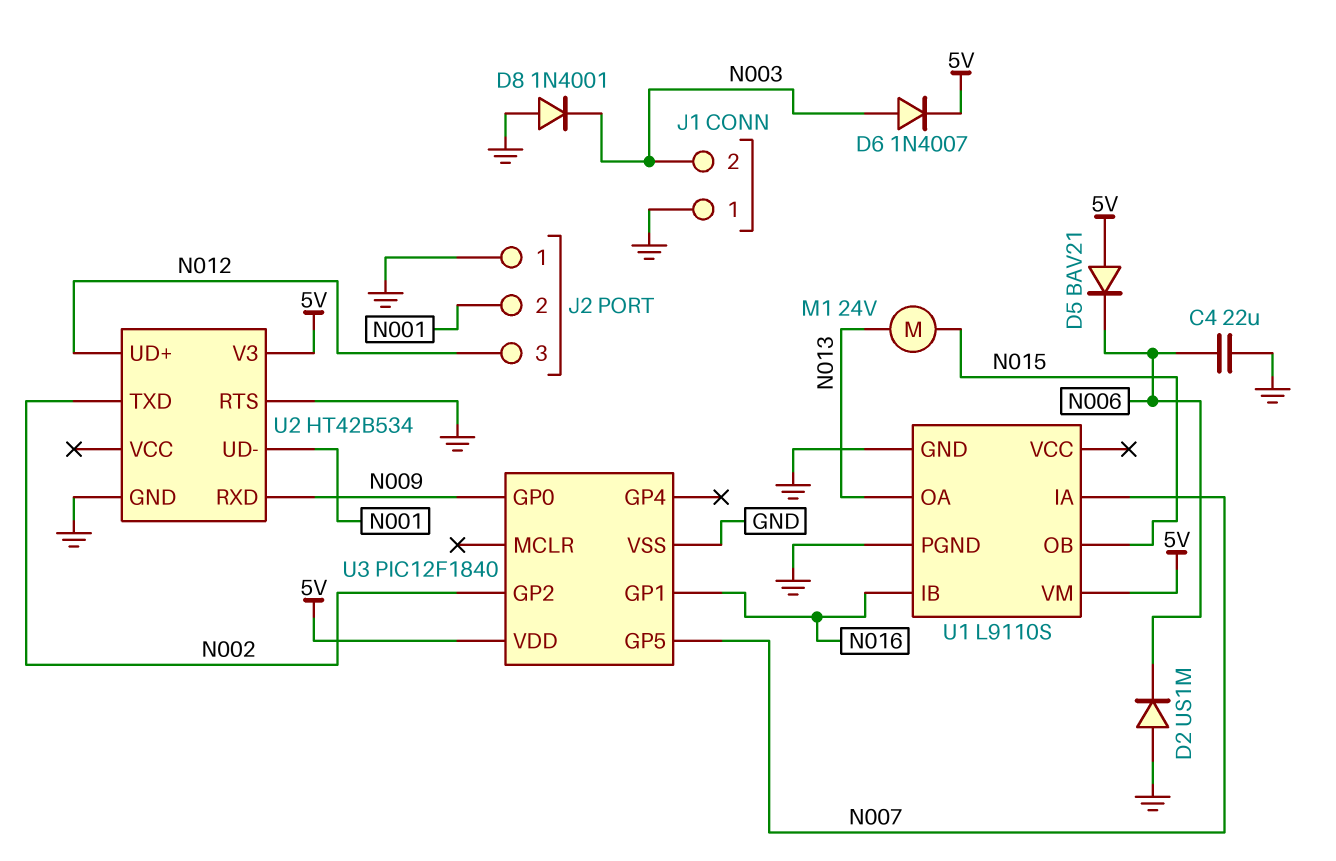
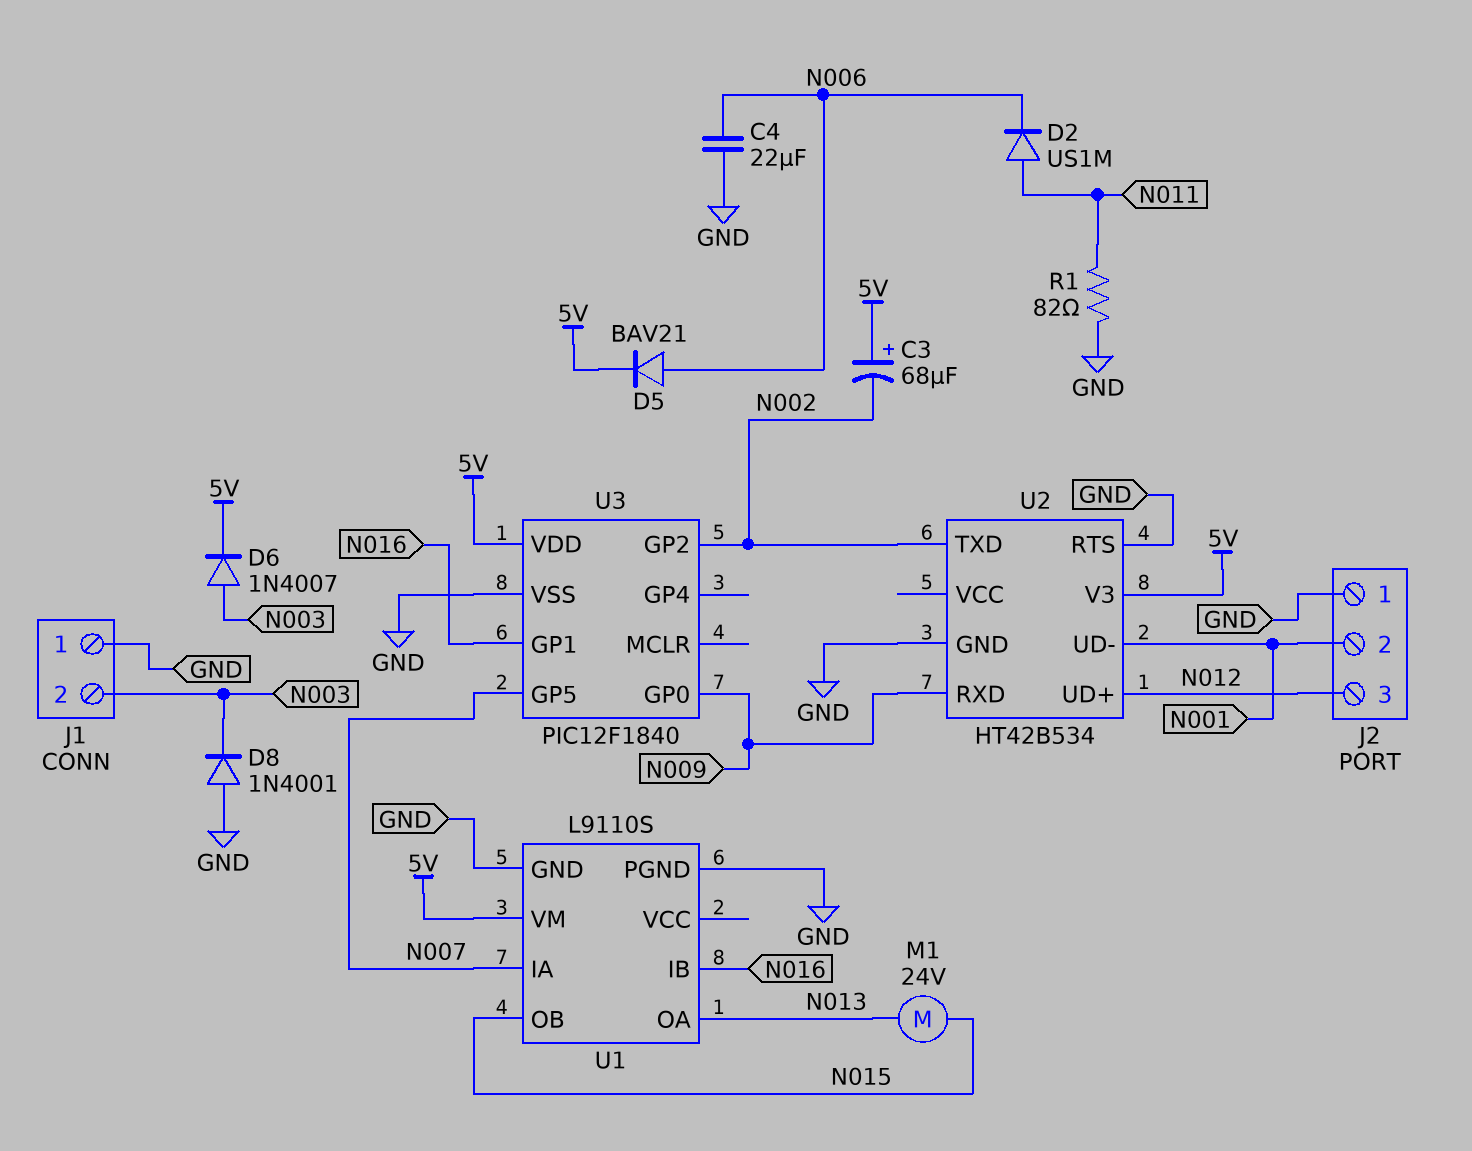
C3: none -> 68uF (plus 5V, minus N002)
D2: diode US1M (A GND, K N006) -> diode US1M (A N011, K N006)
D5: diode BAV21 (A 5V, K N006) -> diode BAV21 (A N006, K 5V)
R1: none -> 82 (GND, N011)

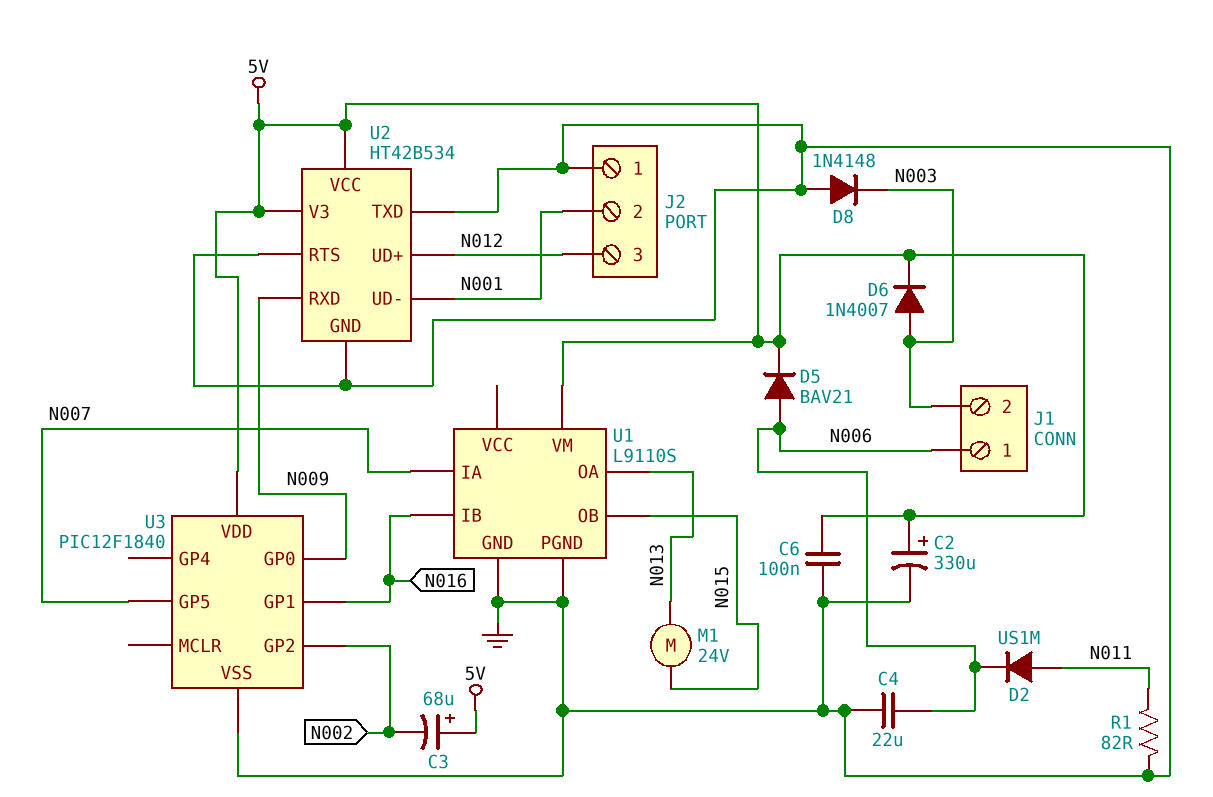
C2: none -> 330uF (plus 5V, minus GND)
C6: none -> 100nF (5V, GND)
D8: diode 1N4001 (A GND, K N003) -> diode 1N4148 (A GND, K N003)
J1 pin 1: GND -> N006
U2 pin TXD: N002 -> GND
U2 pin VCC: none -> 5V

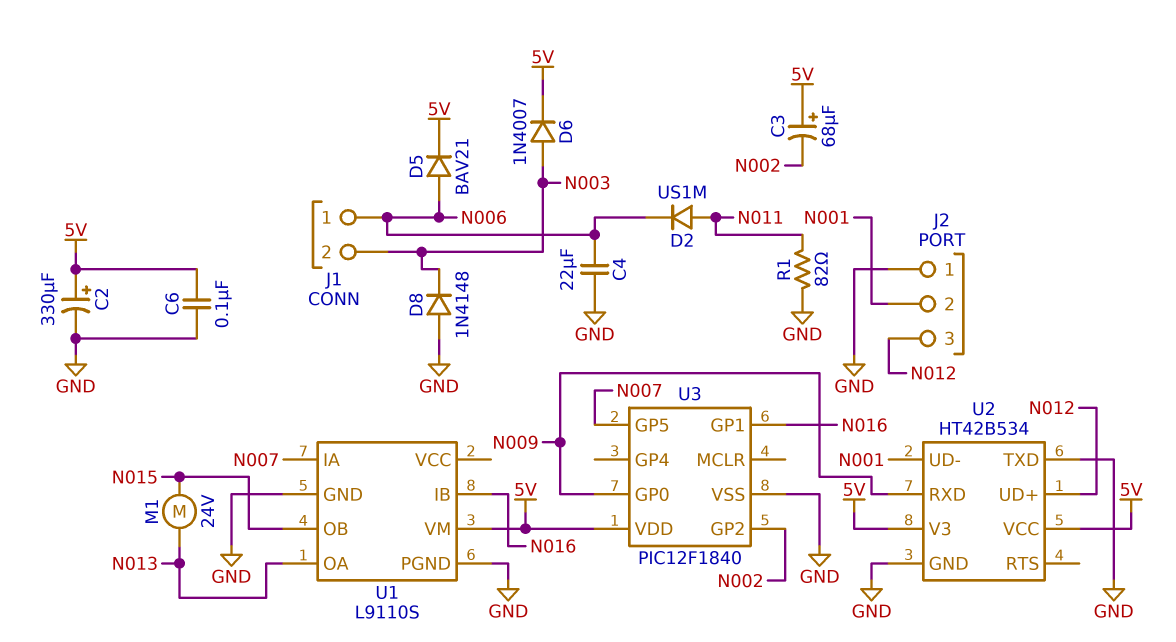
U2 pin RTS: GND -> none

